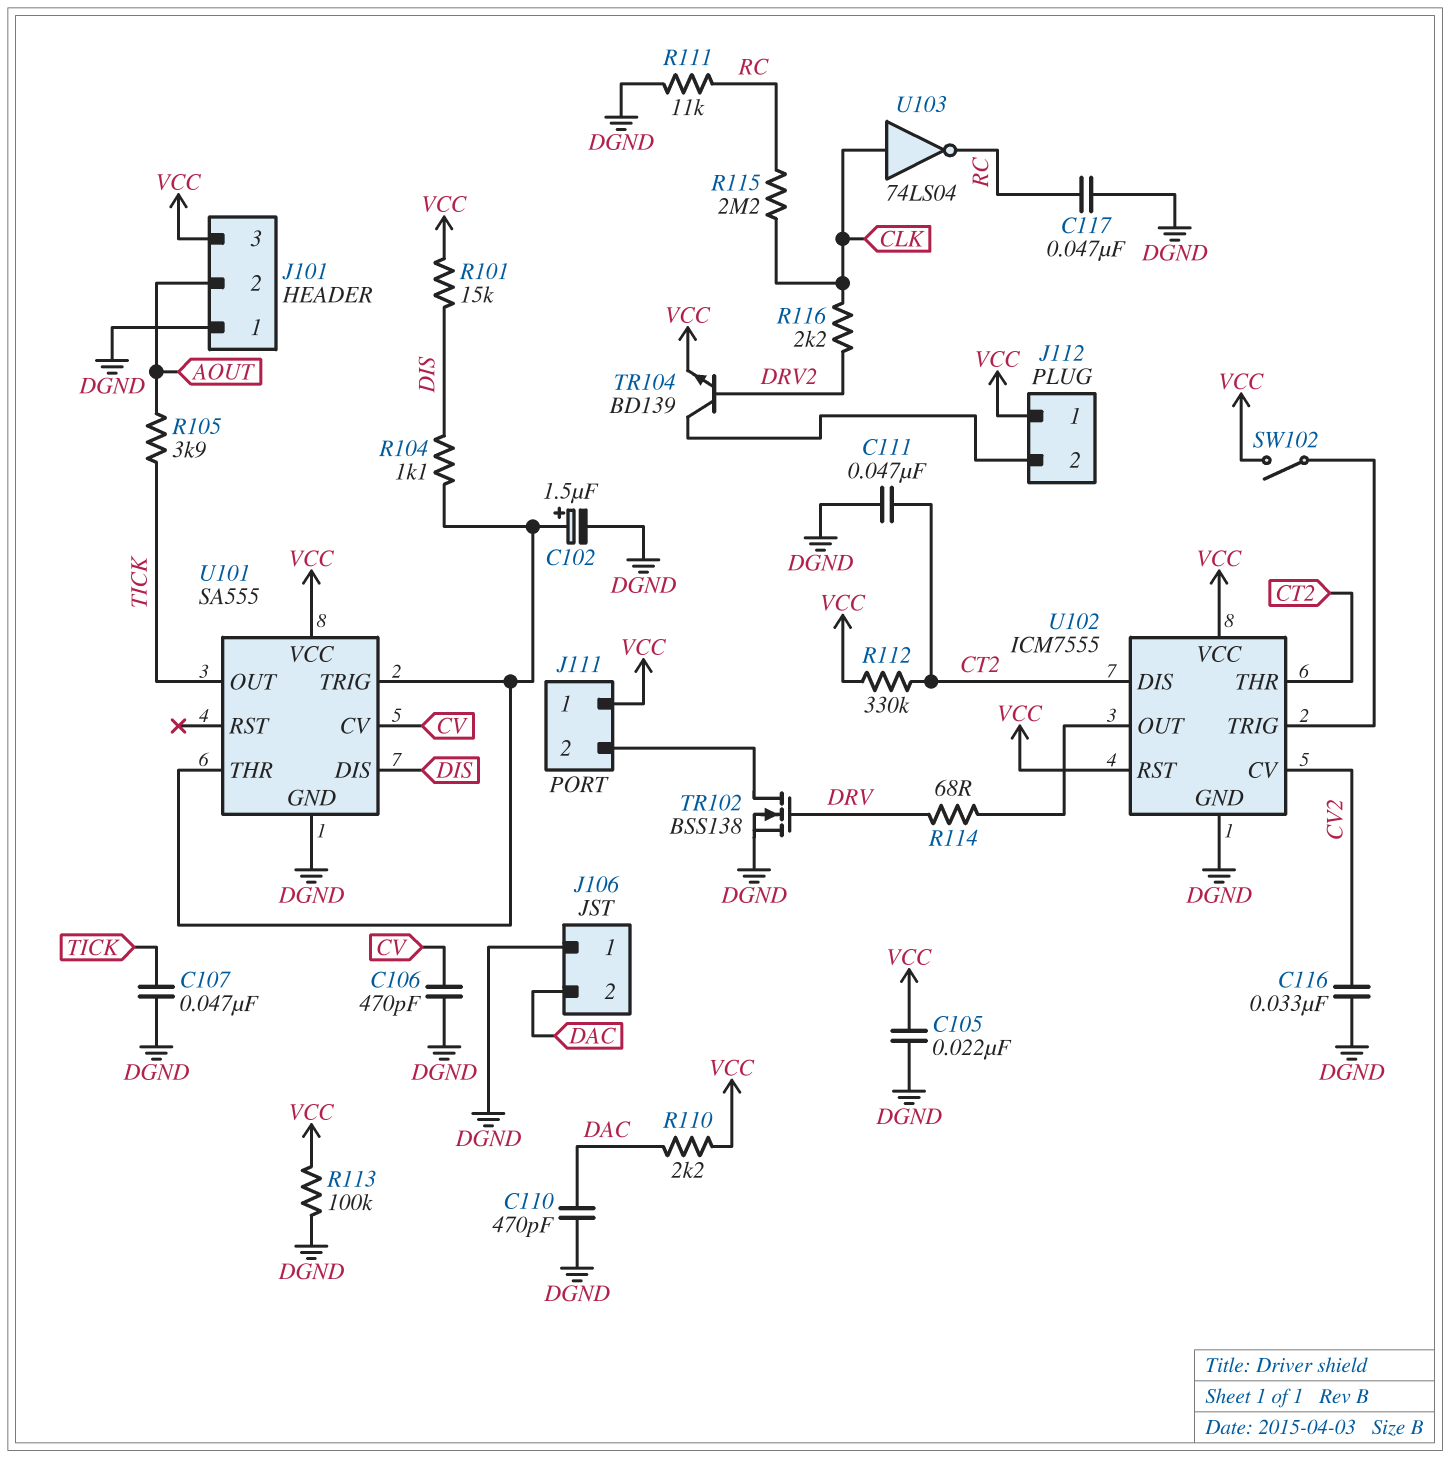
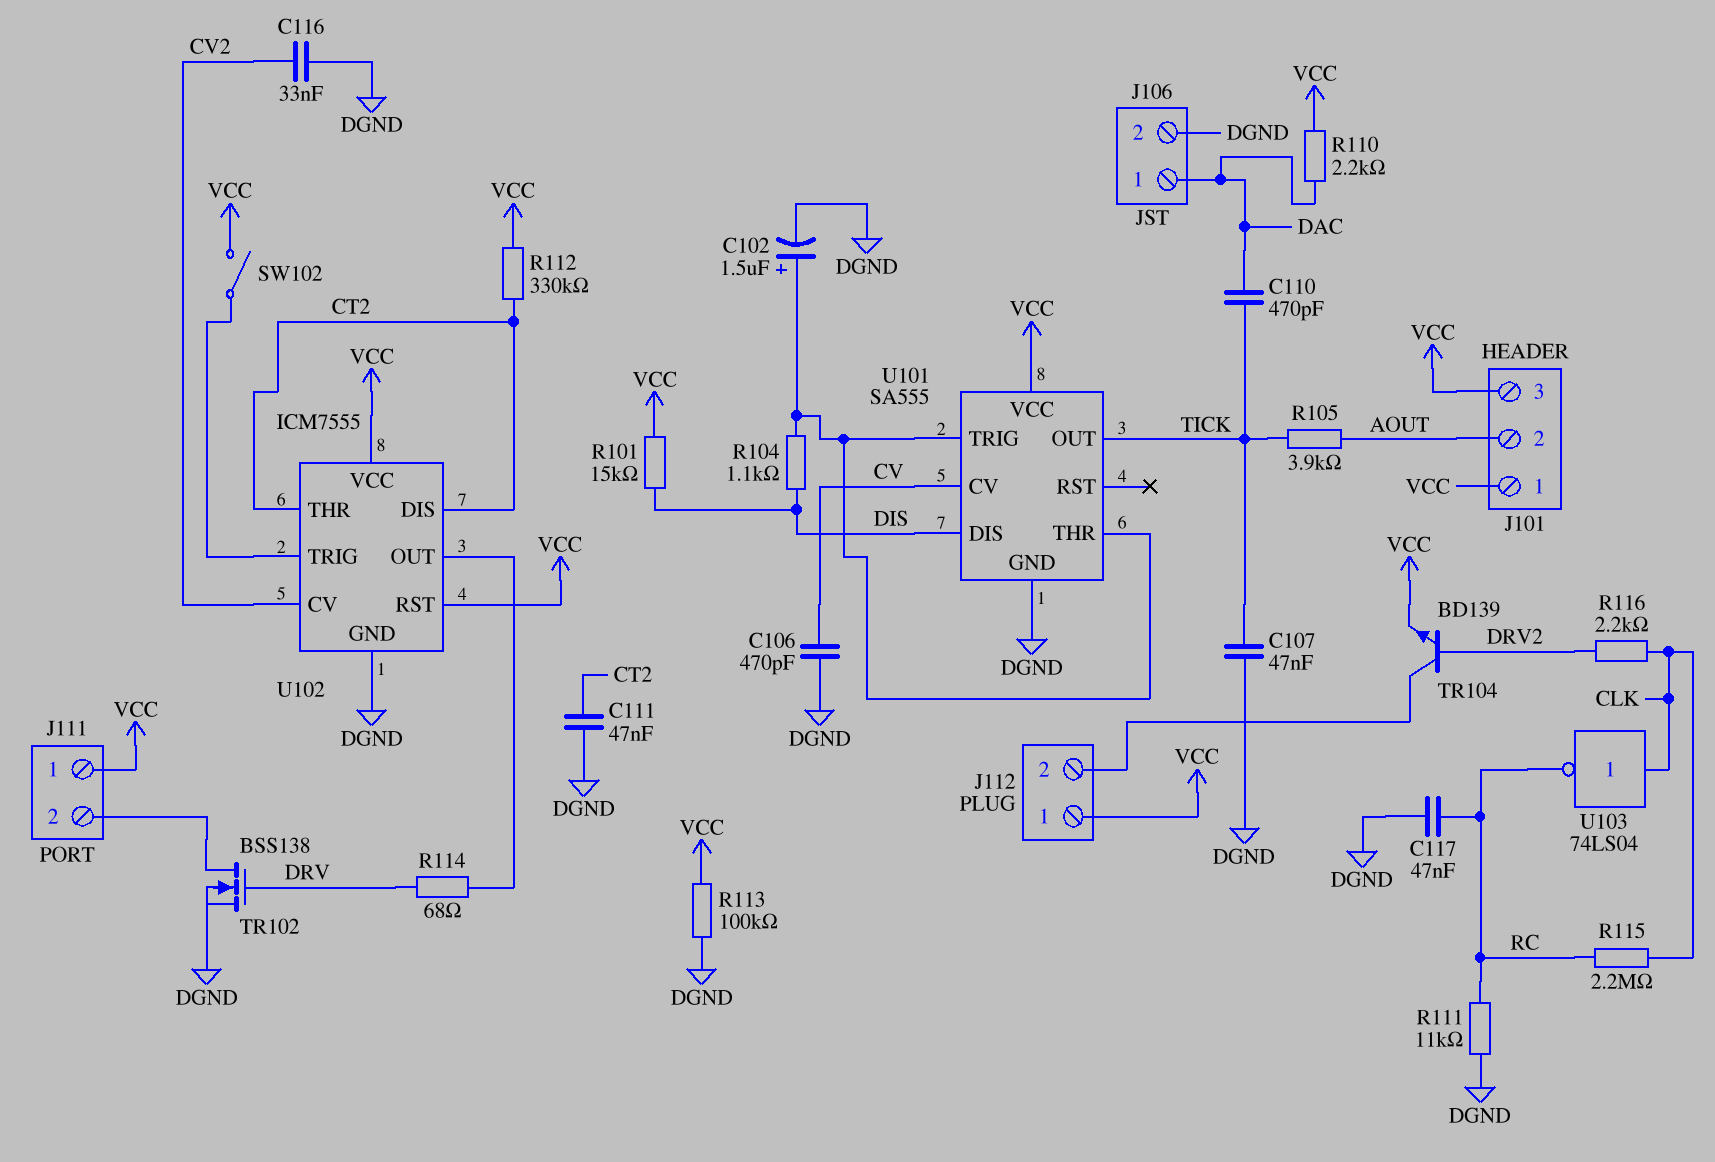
C105: 22nF (DGND, VCC) -> none
C110: 470pF (DAC, DGND) -> 470pF (DAC, TICK)
J101 pin 1: DGND -> VCC
J106 pin 1: DGND -> DAC
J106 pin 2: DAC -> DGND

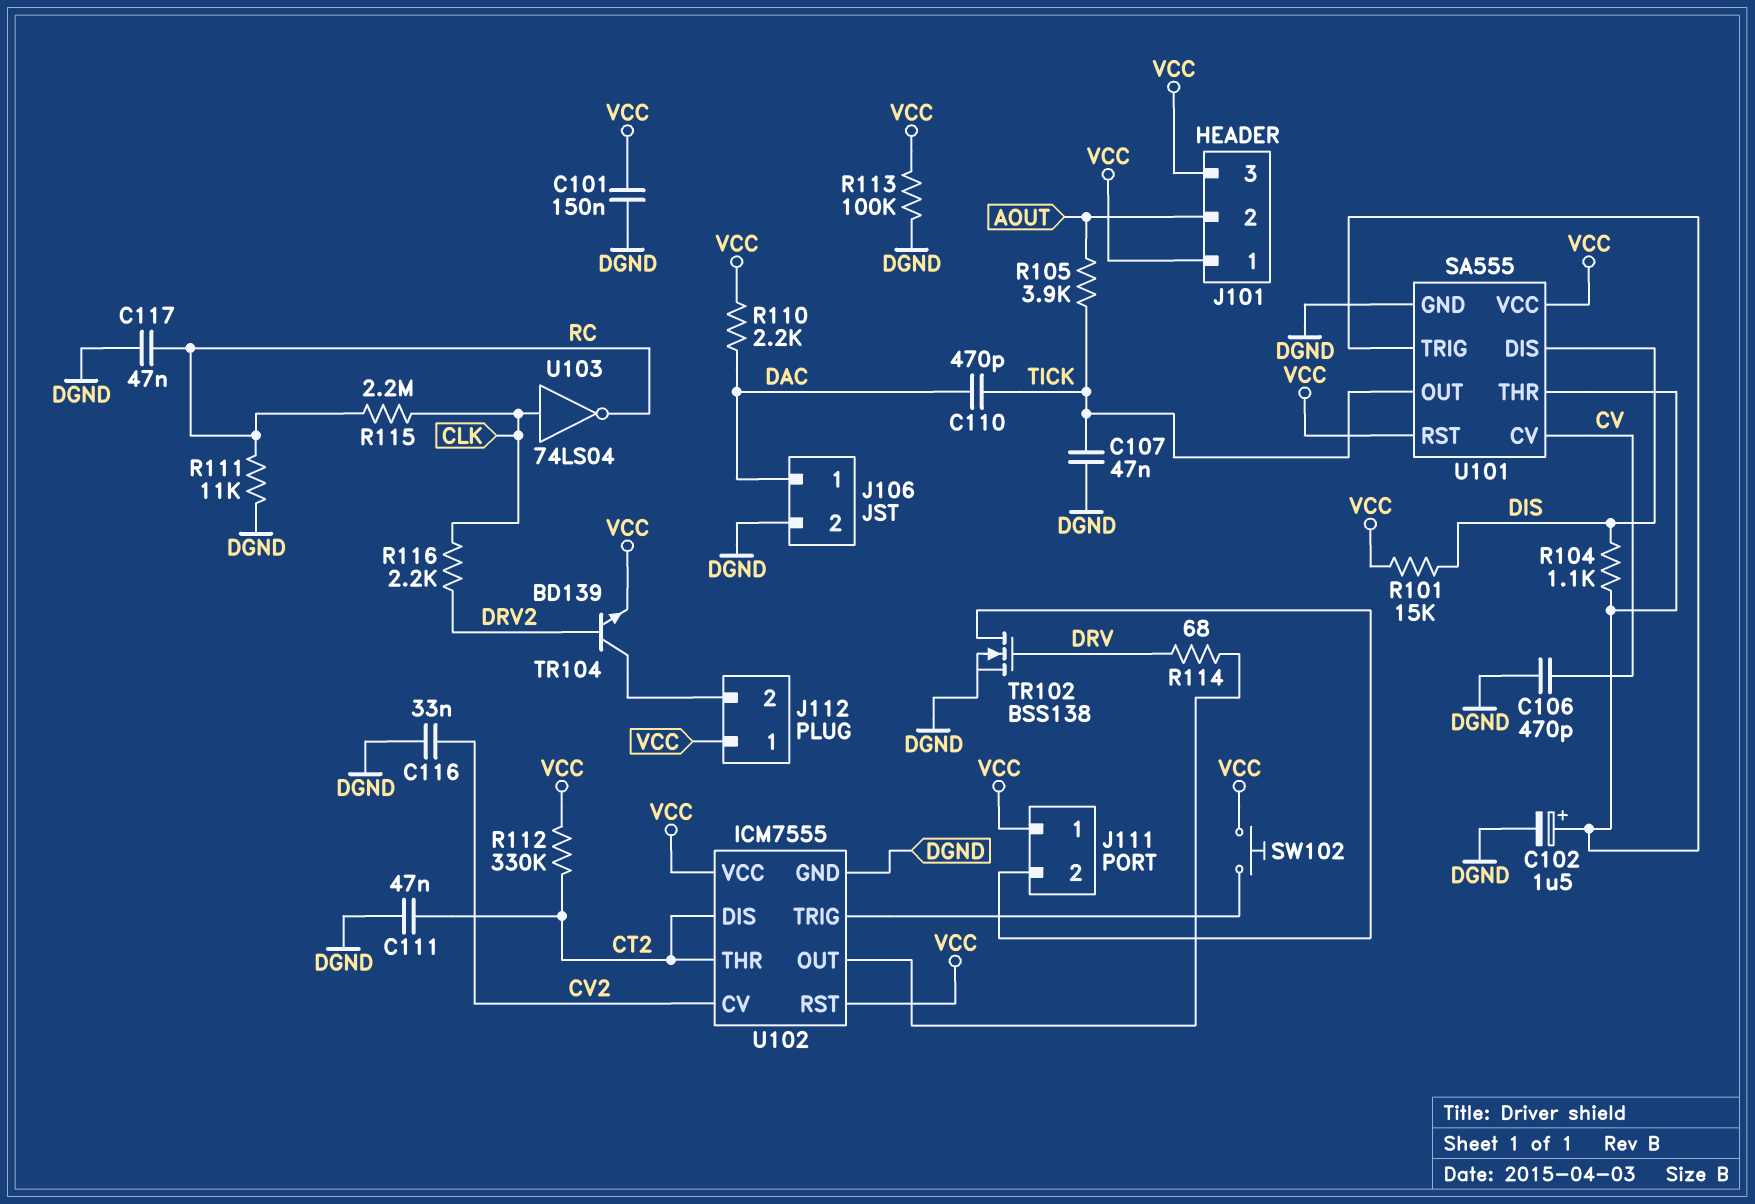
C101: none -> 150nF (DGND, VCC)
SW102: switch (U102/TRIG, VCC) -> button (U102/TRIG, VCC)
U101 pin RST: none -> VCC

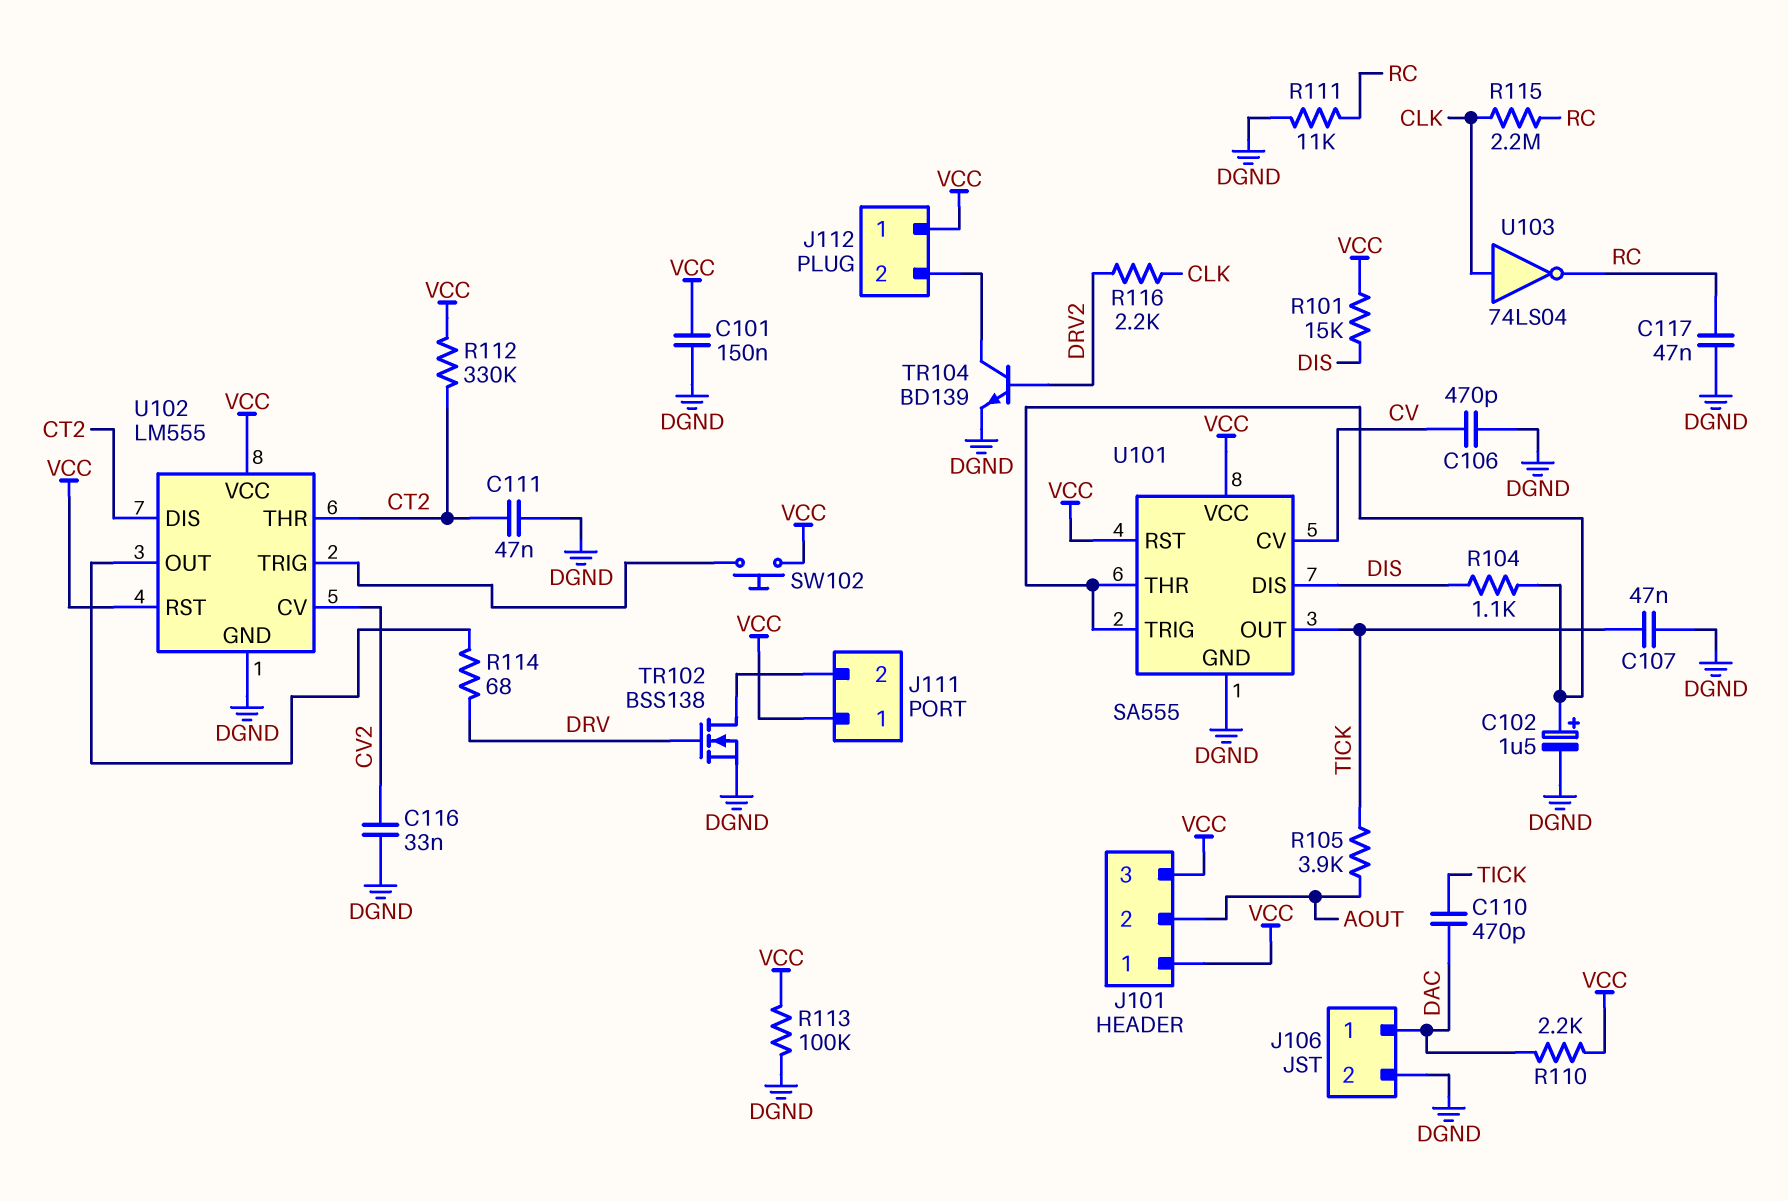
TR104: NPN BD139 (B DRV2, C J112/2, E VCC) -> NPN BD139 (B DRV2, C J112/2, E DGND)
U102: ICM7555 -> LM555

